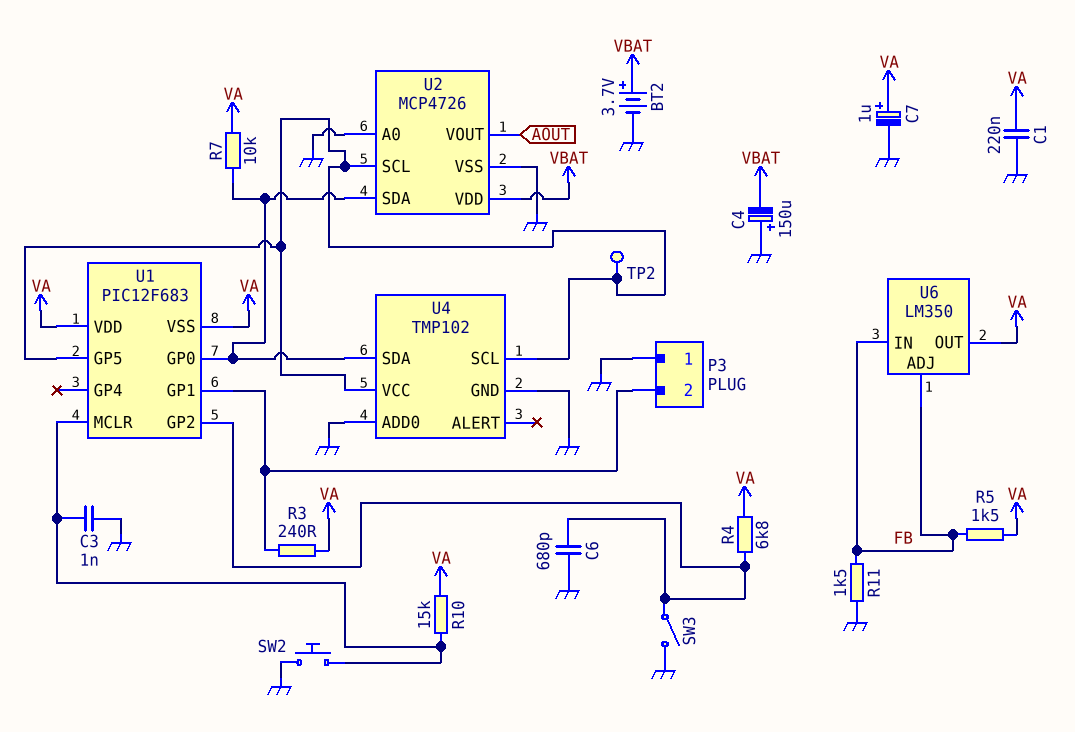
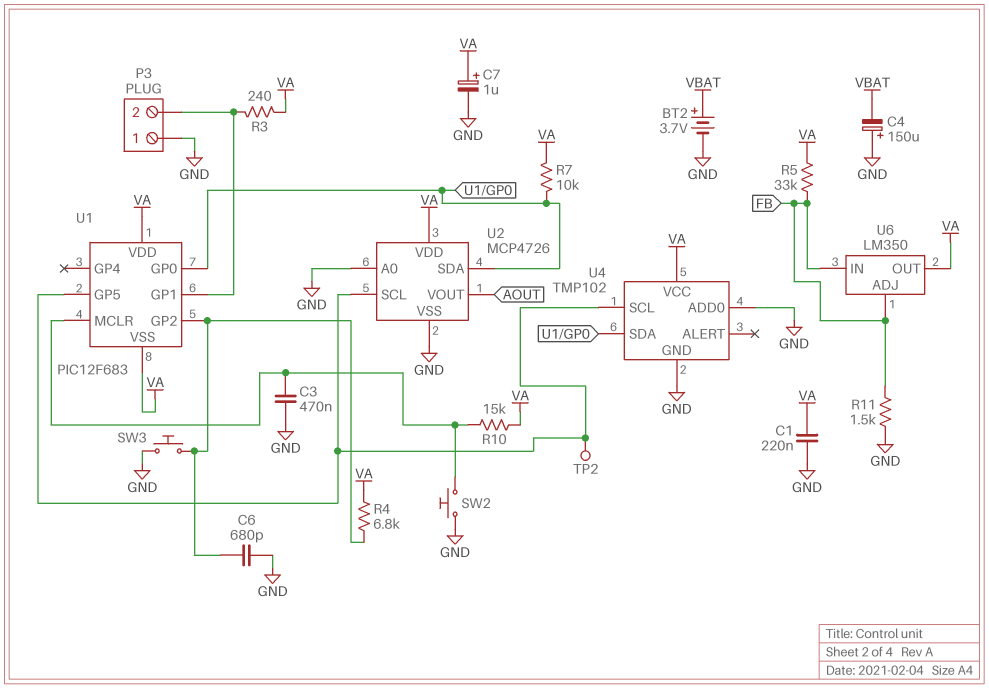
C3: 1nF (GND, U1/MCLR) -> 470nF (GND, U1/MCLR)
R5: 1.5k (FB, VA) -> 33k (FB, VA)
SW3: switch (GND, U1/GP2) -> button (GND, U1/GP2)
U2 pin VDD: VBAT -> VA
U4 pin VCC: U1/GP5 -> VA

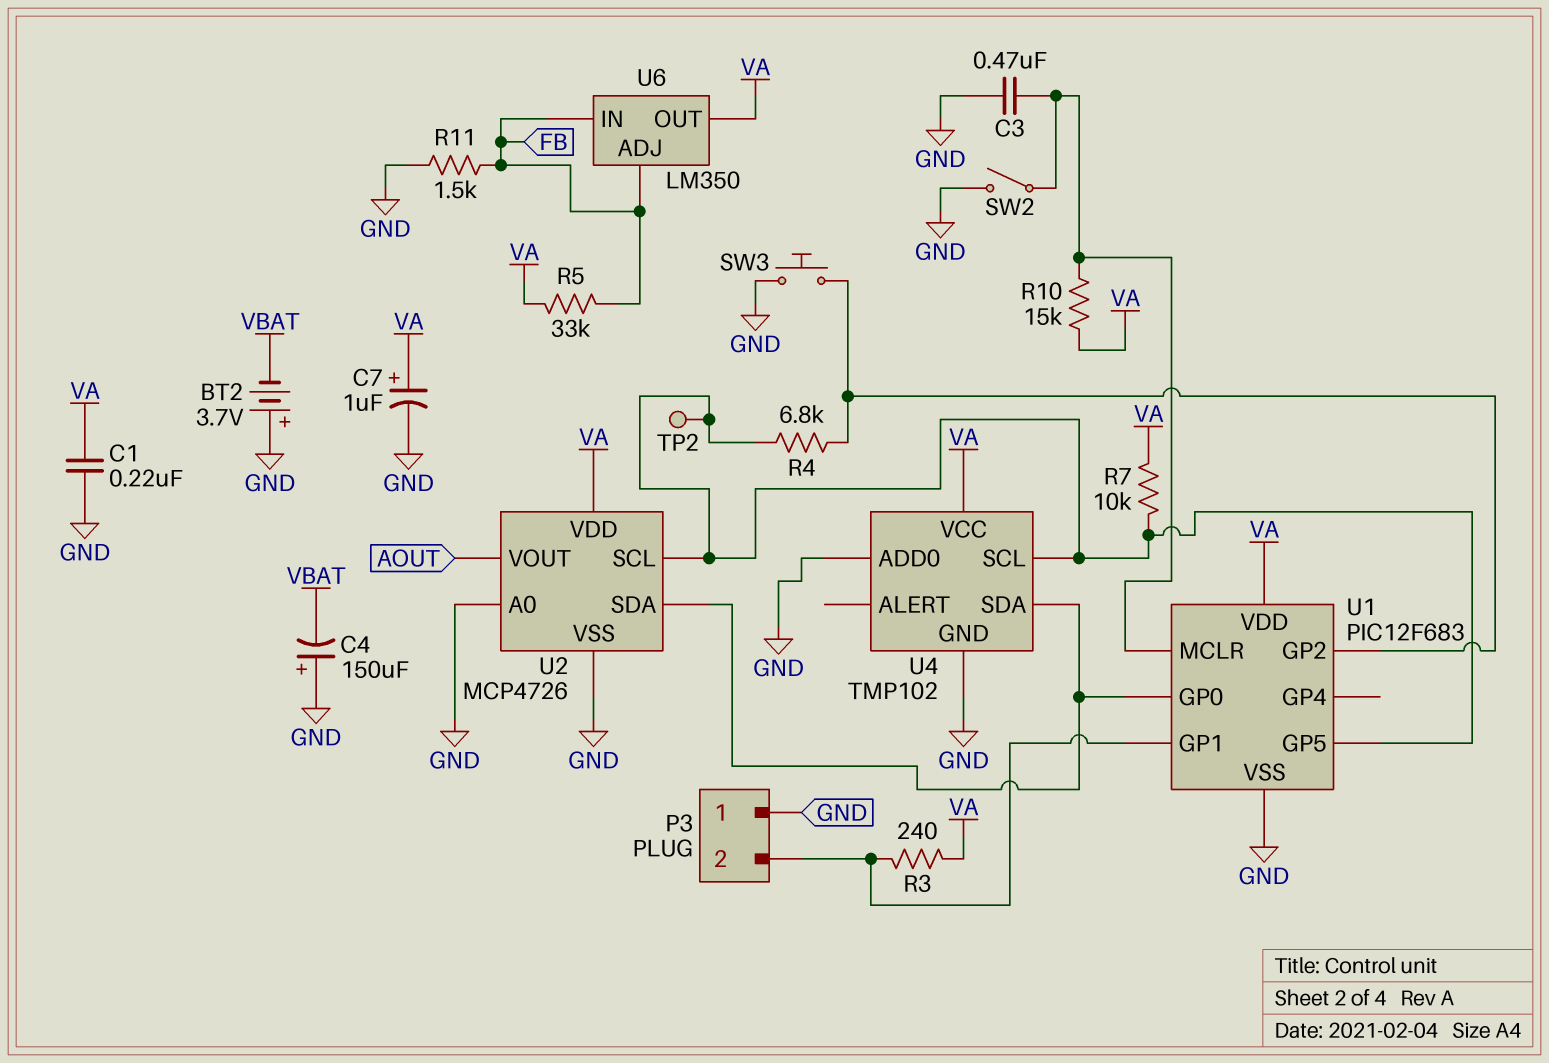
BT2: 3.7V (plus VBAT, minus GND) -> 3.7V (plus GND, minus VBAT)
C6: 680pF (GND, U1/GP2) -> none
R4: 6.8k (U1/GP2, VA) -> 6.8k (U1/GP2, U1/GP5)
R7: 10k (U1/GP0, VA) -> 10k (U1/GP5, VA)
SW2: button (GND, U1/MCLR) -> switch (GND, U1/MCLR)
U1 pin VSS: VA -> GND

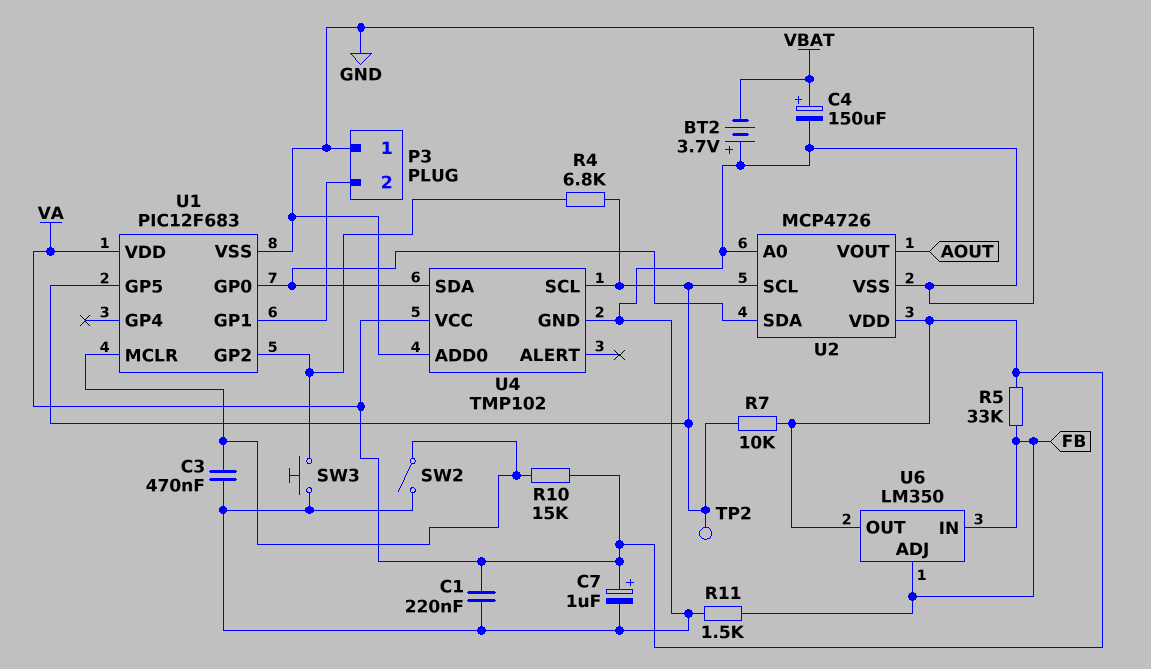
C4: 150uF (plus GND, minus VBAT) -> 150uF (plus VBAT, minus GND)
R3: 240 (P3/2, VA) -> none

